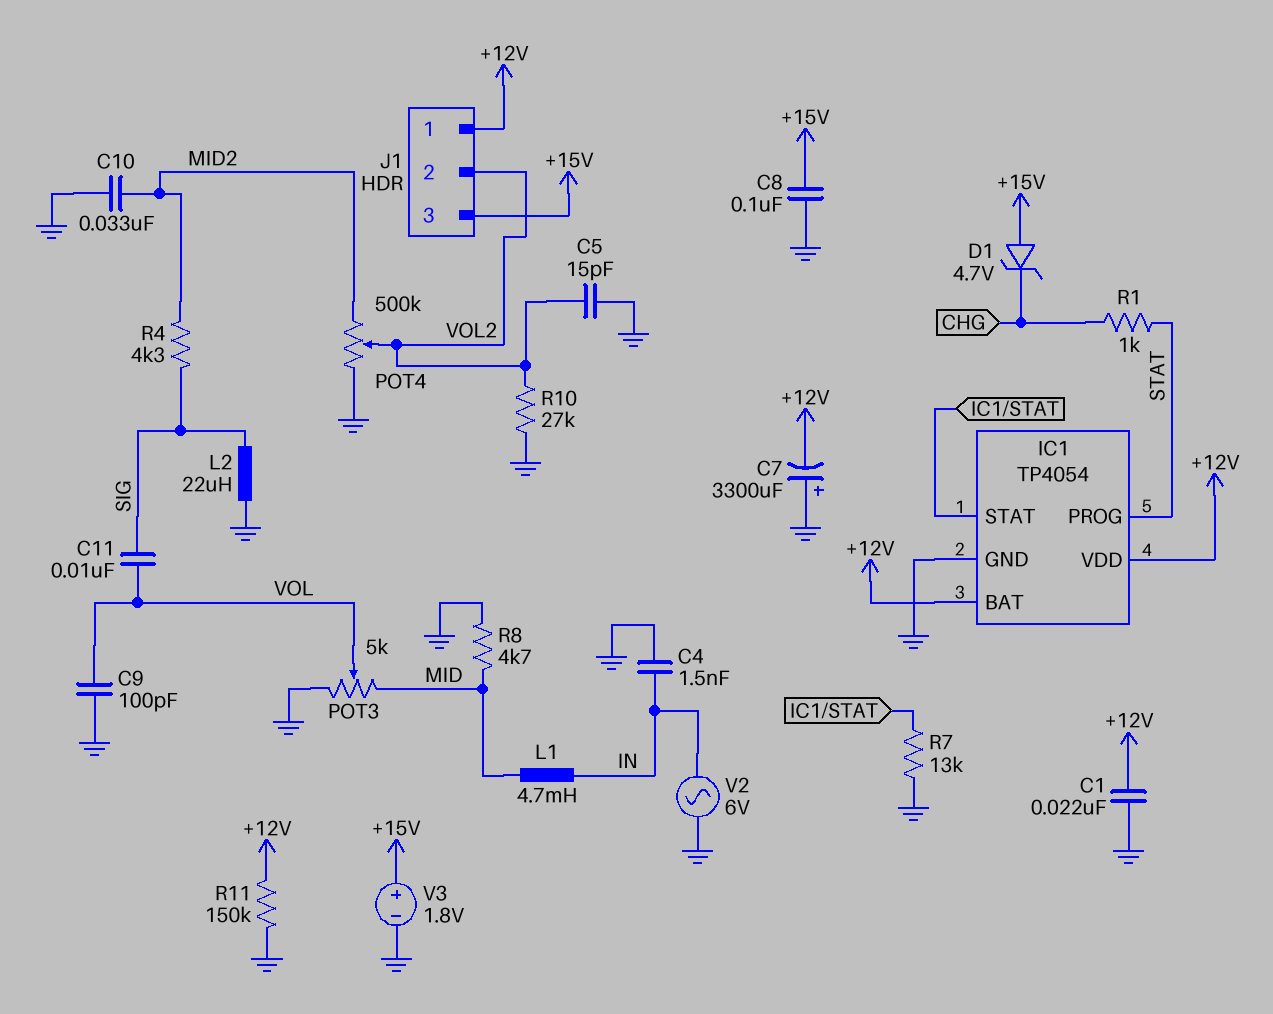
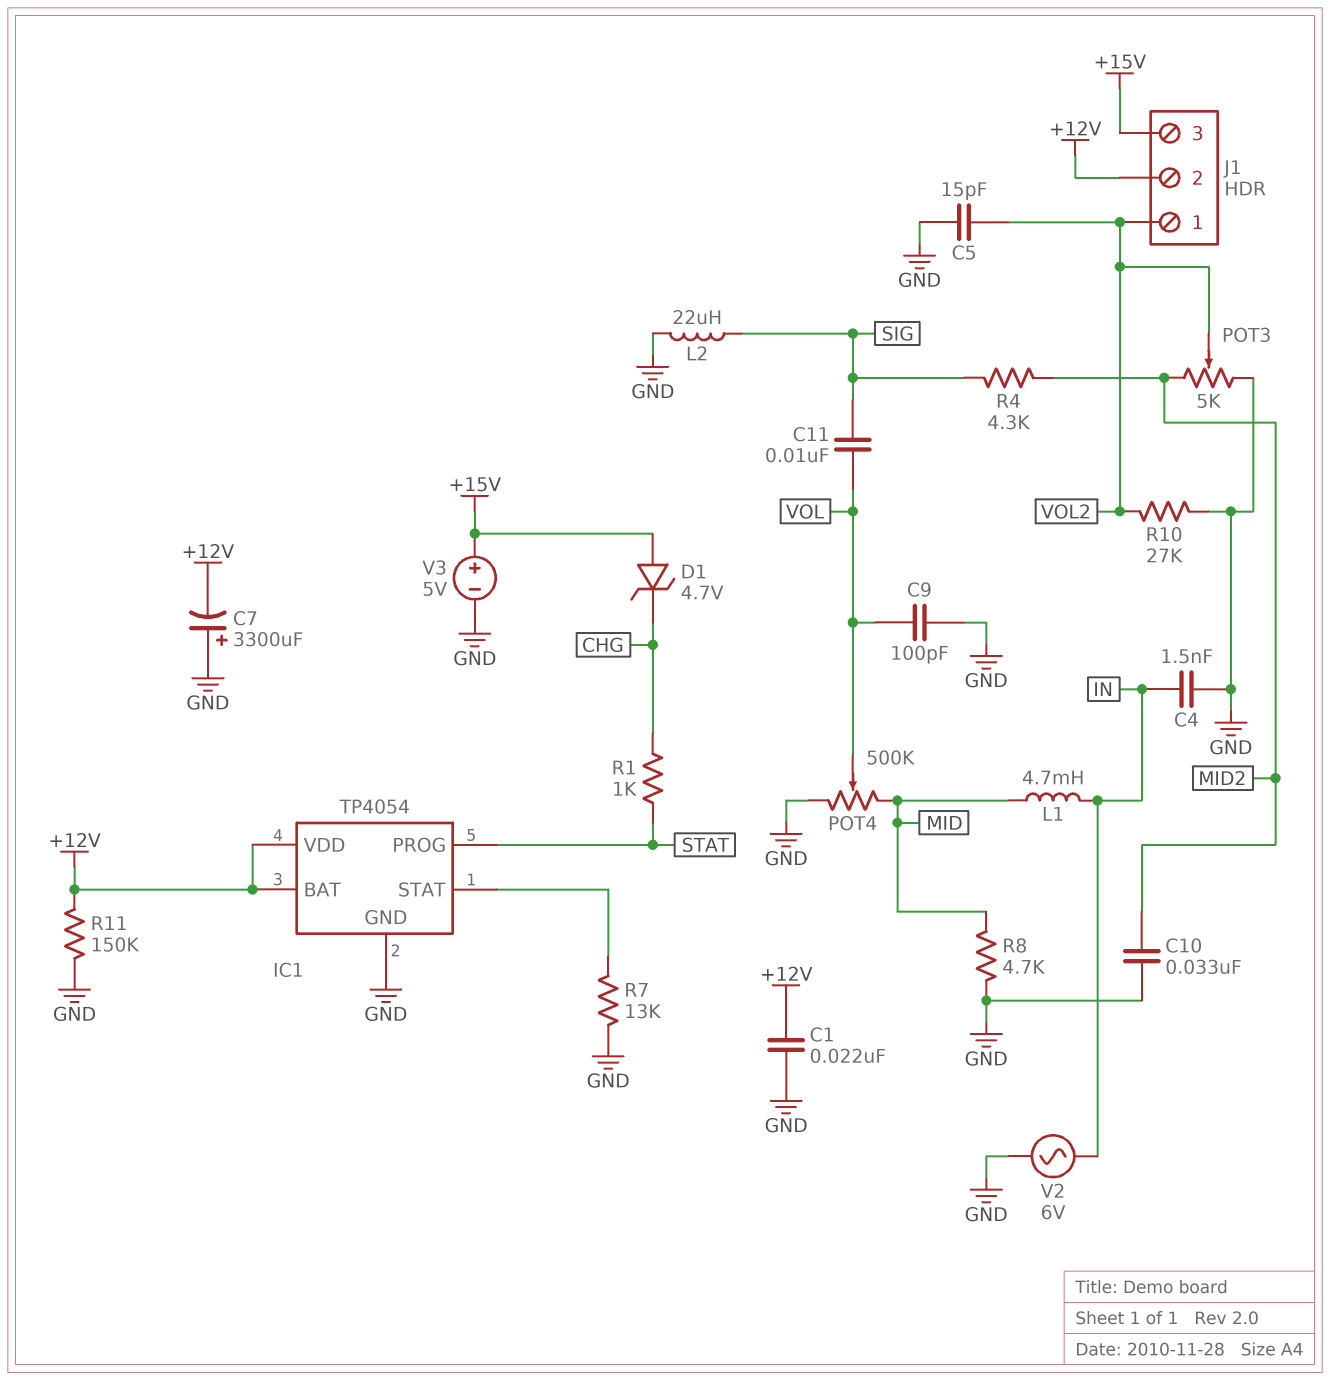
C8: 100nF (+15V, GND) -> none
J1 pin 1: +12V -> VOL2
J1 pin 2: VOL2 -> +12V
POT3: 5k (GND, MID, wiper VOL) -> 5k (GND, MID2, wiper VOL2)
POT4: 500k (GND, MID2, wiper VOL2) -> 500k (GND, MID, wiper VOL)
V3: 1.8V (plus +15V, minus GND) -> 5V (plus +15V, minus GND)

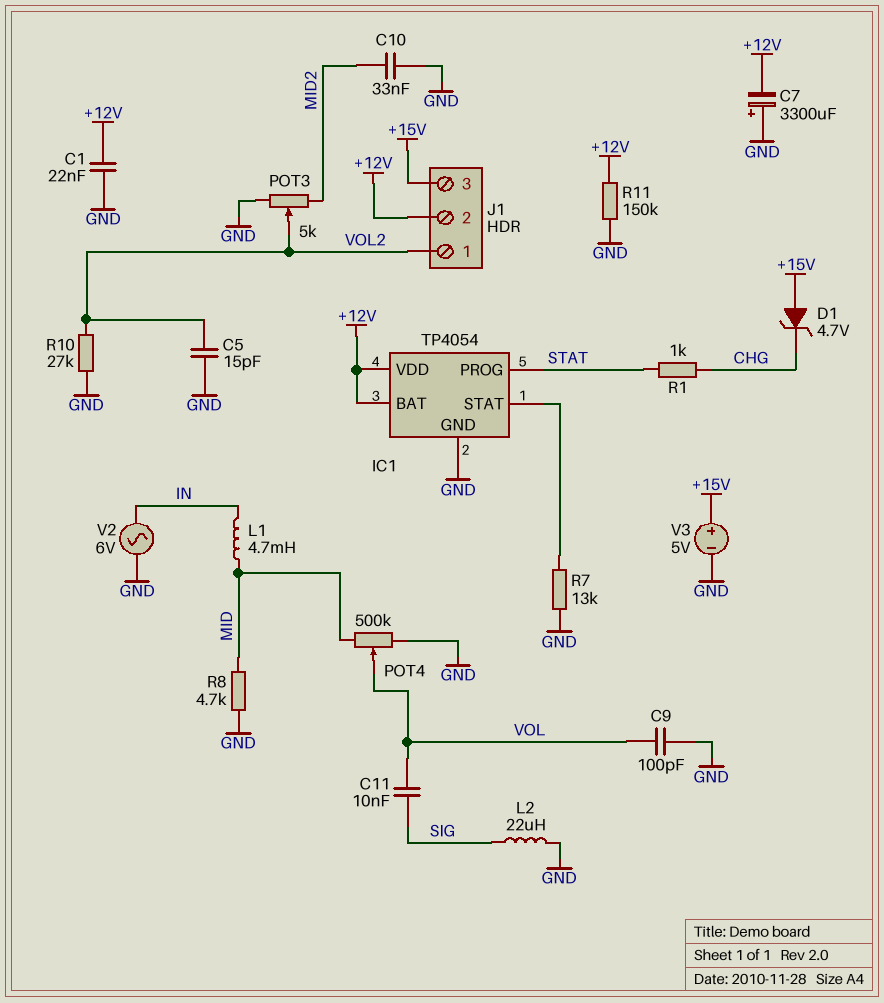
C4: 1.5nF (GND, IN) -> none
R4: 4.3k (MID2, SIG) -> none

